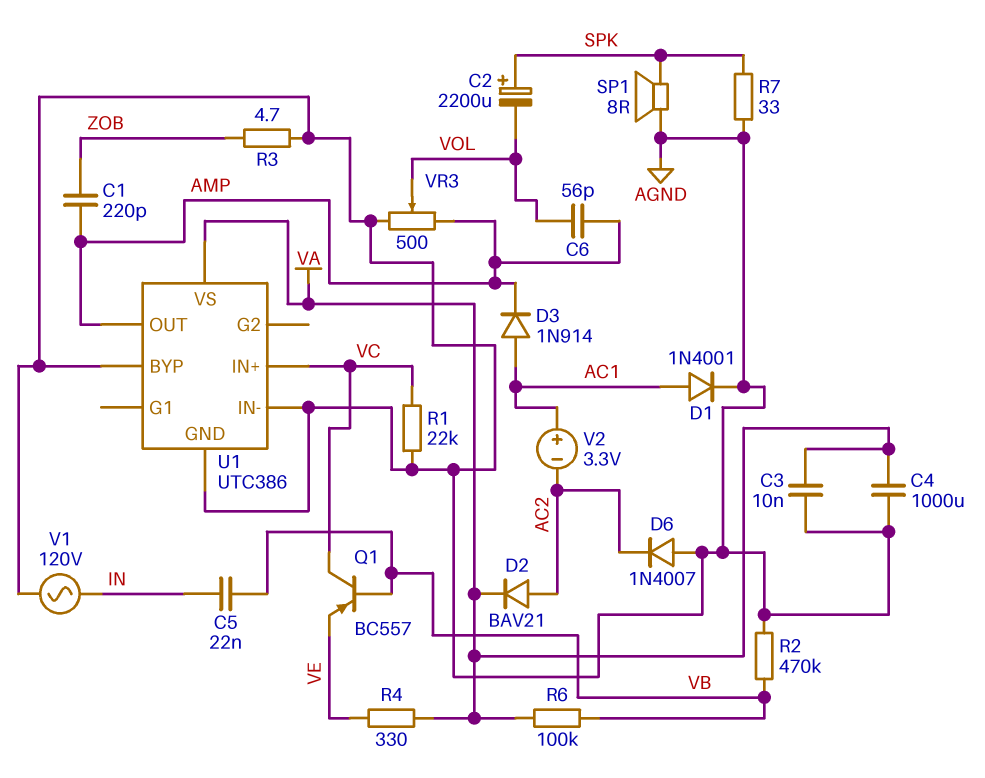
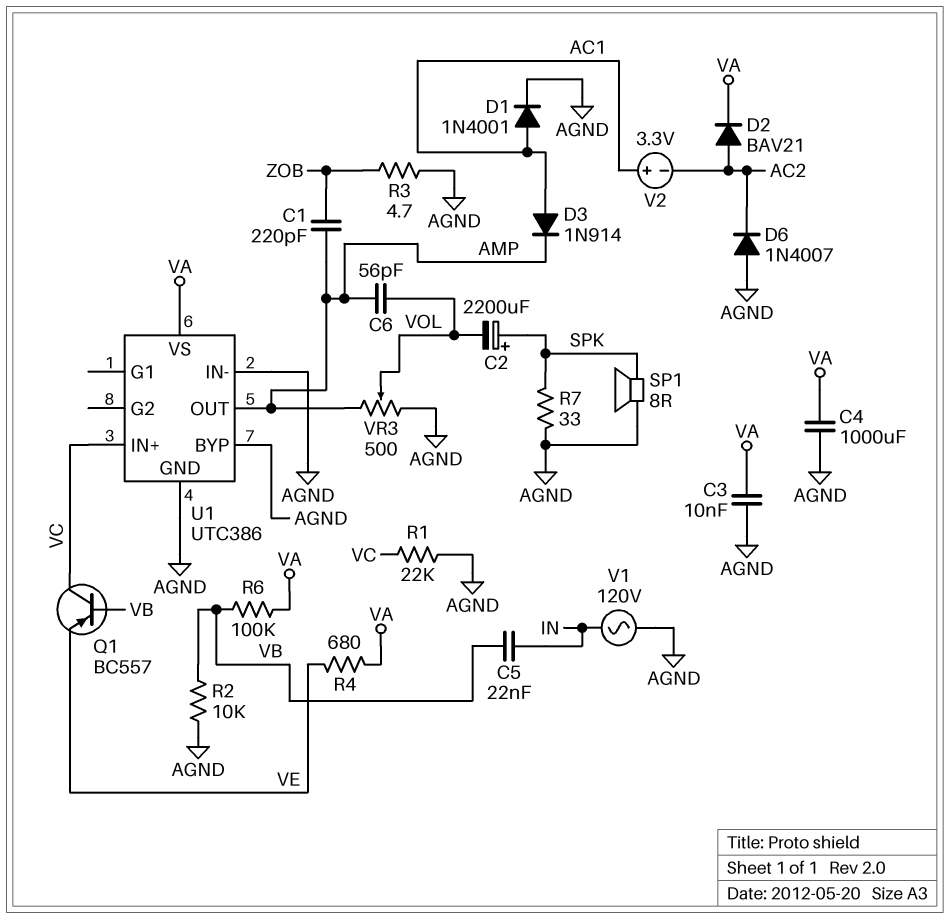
R2: 470k (AGND, VB) -> 10k (AGND, VB)
R4: 330 (VA, VE) -> 680 (VA, VE)

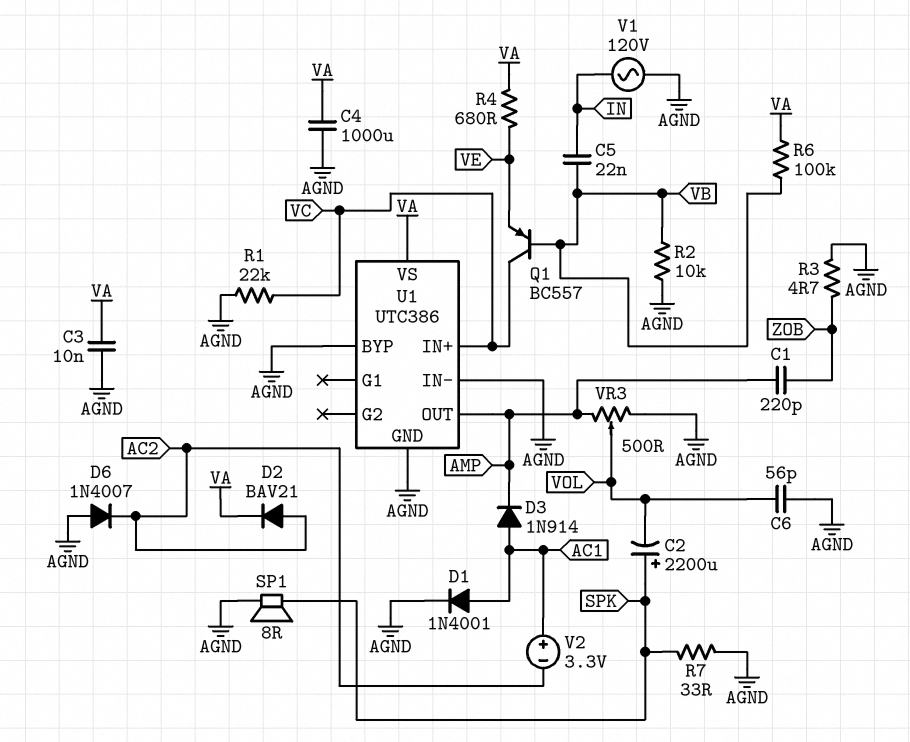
C6: 56pF (AMP, VOL) -> 56pF (AGND, VOL)

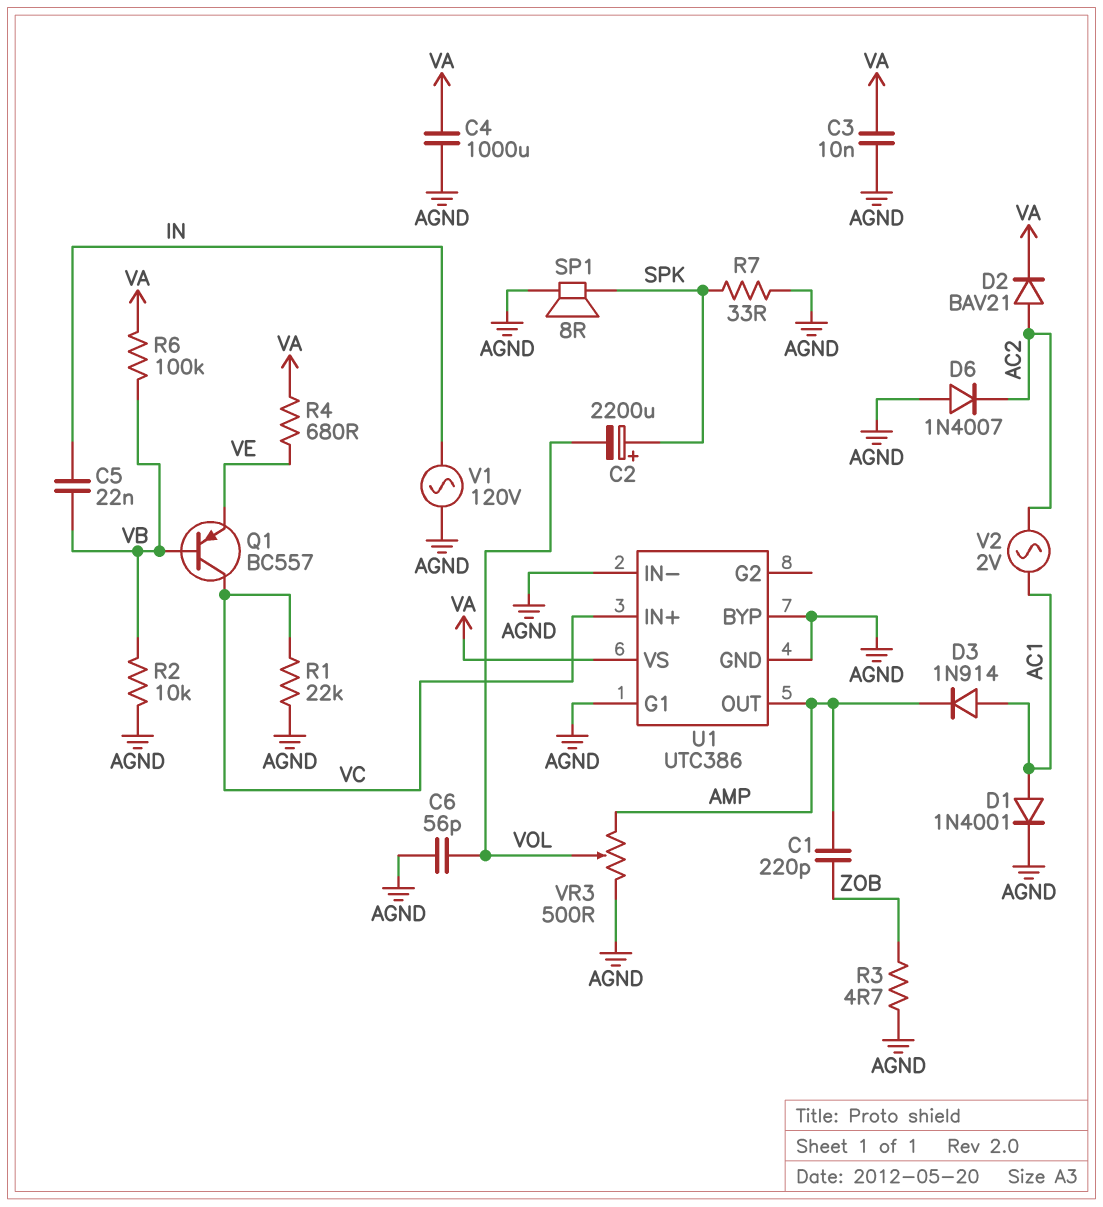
U1 pin G1: none -> AGND
V2: 3.3V (plus AC1, minus AC2) -> AC 2V (AC1, AC2)

